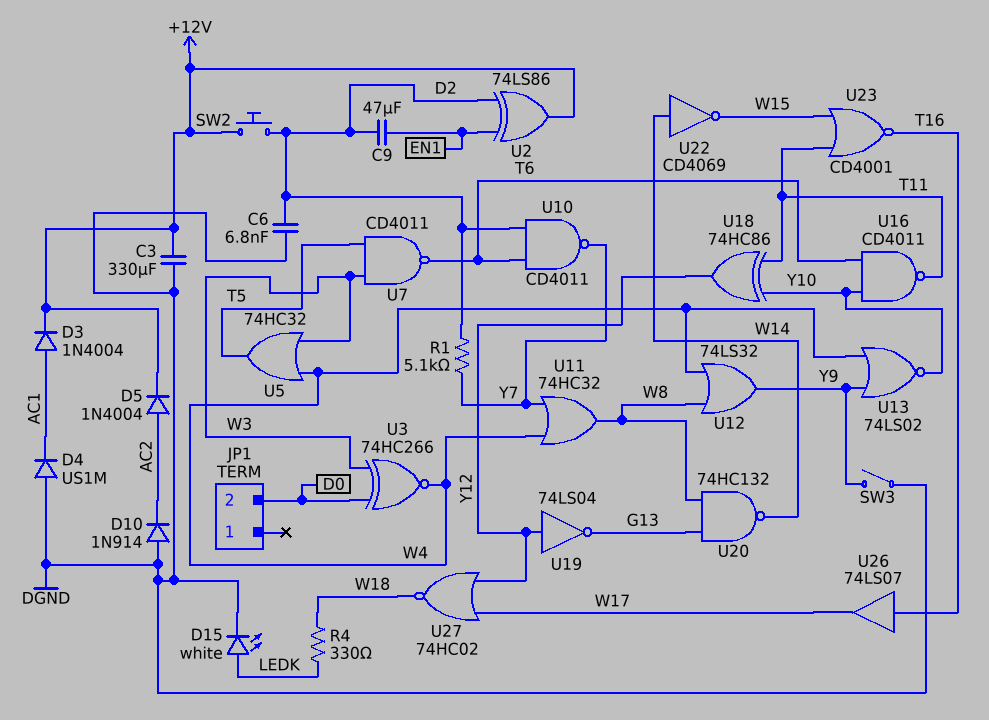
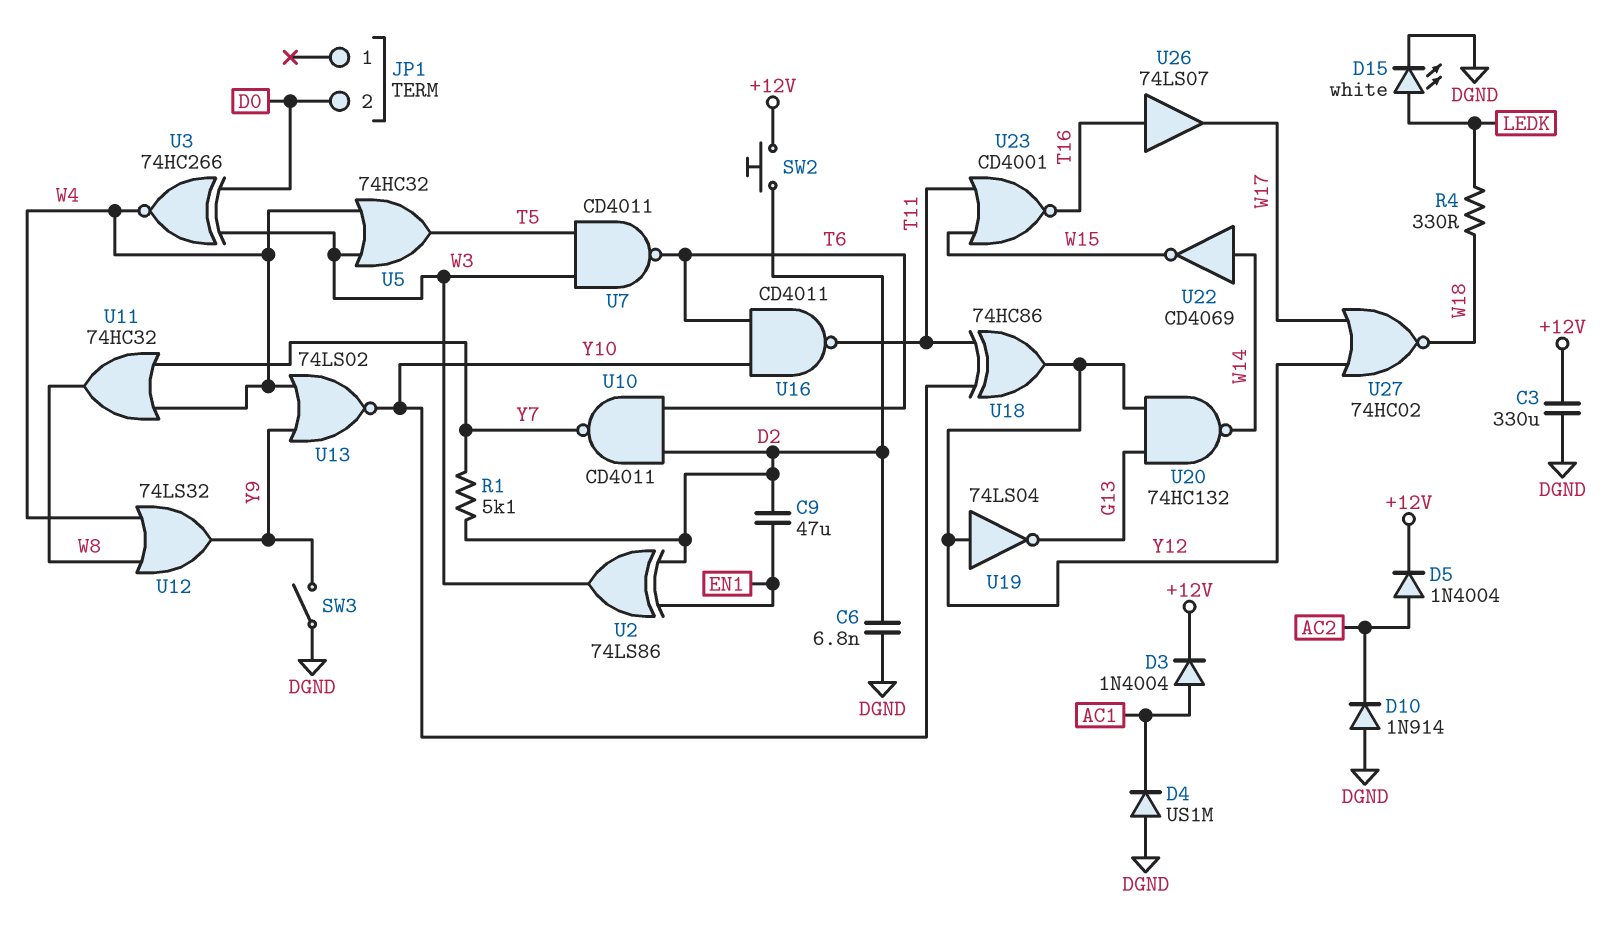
U2: XOR 74LS86 (in D2, in EN1, out +12V) -> XOR 74LS86 (in D2, in EN1, out W3)
U20: NAND 74HC132 (in G13, in W8, out W14) -> NAND 74HC132 (in G13, in Y12, out W14)

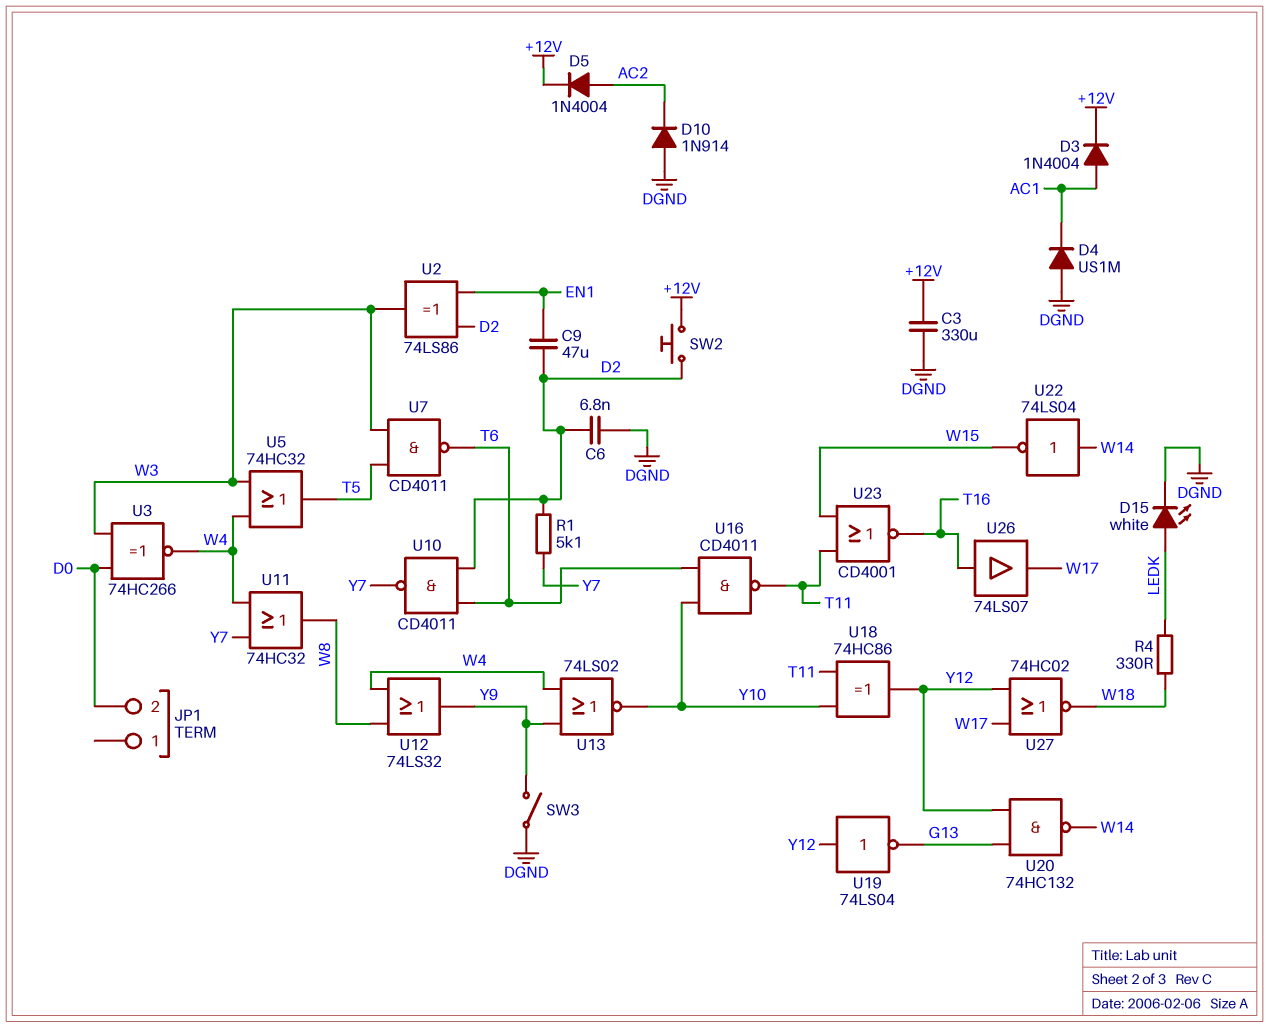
U22: NOT CD4069 (in W14, out W15) -> NOT 74LS04 (in W14, out W15)

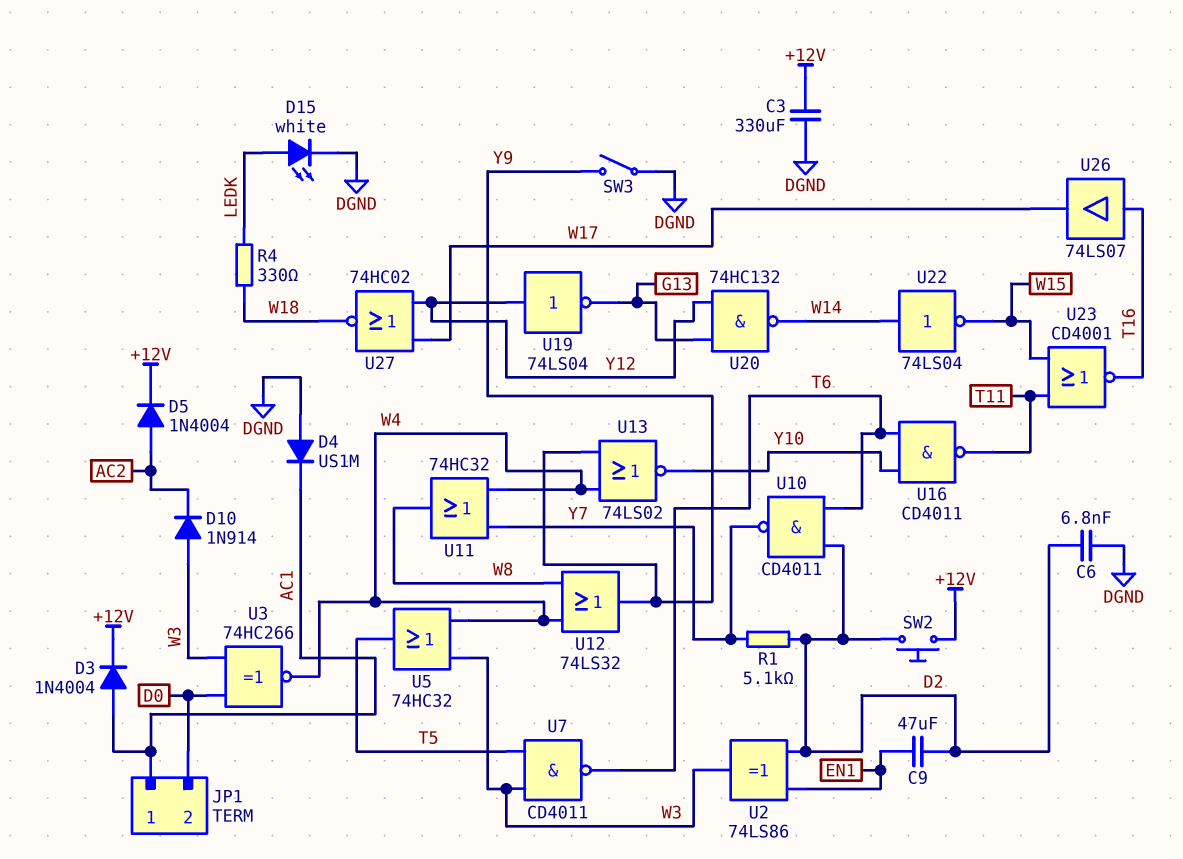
D10: diode 1N914 (A DGND, K AC2) -> diode 1N914 (A W3, K AC2)
JP1 pin 1: none -> AC1
U18: XOR 74HC86 (in T11, in Y10, out Y12) -> none

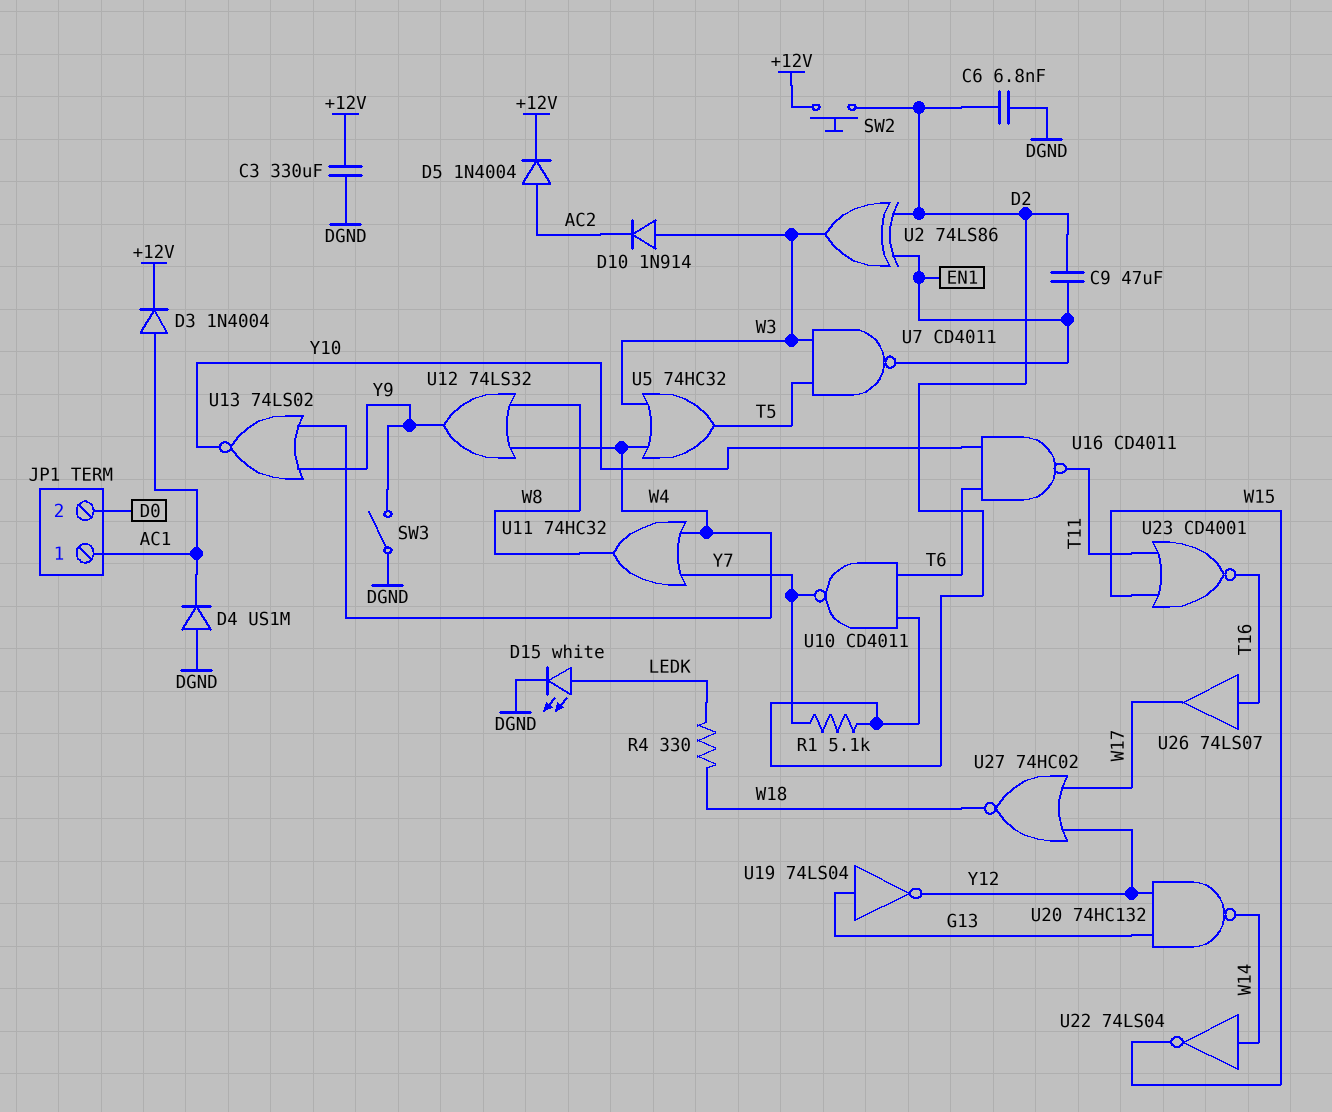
U3: XNOR 74HC266 (in D0, in W3, out W4) -> none
U7: NAND CD4011 (in T5, in W3, out T6) -> NAND CD4011 (in T5, in W3, out EN1)
U19: NOT 74LS04 (in Y12, out G13) -> NOT 74LS04 (in G13, out Y12)

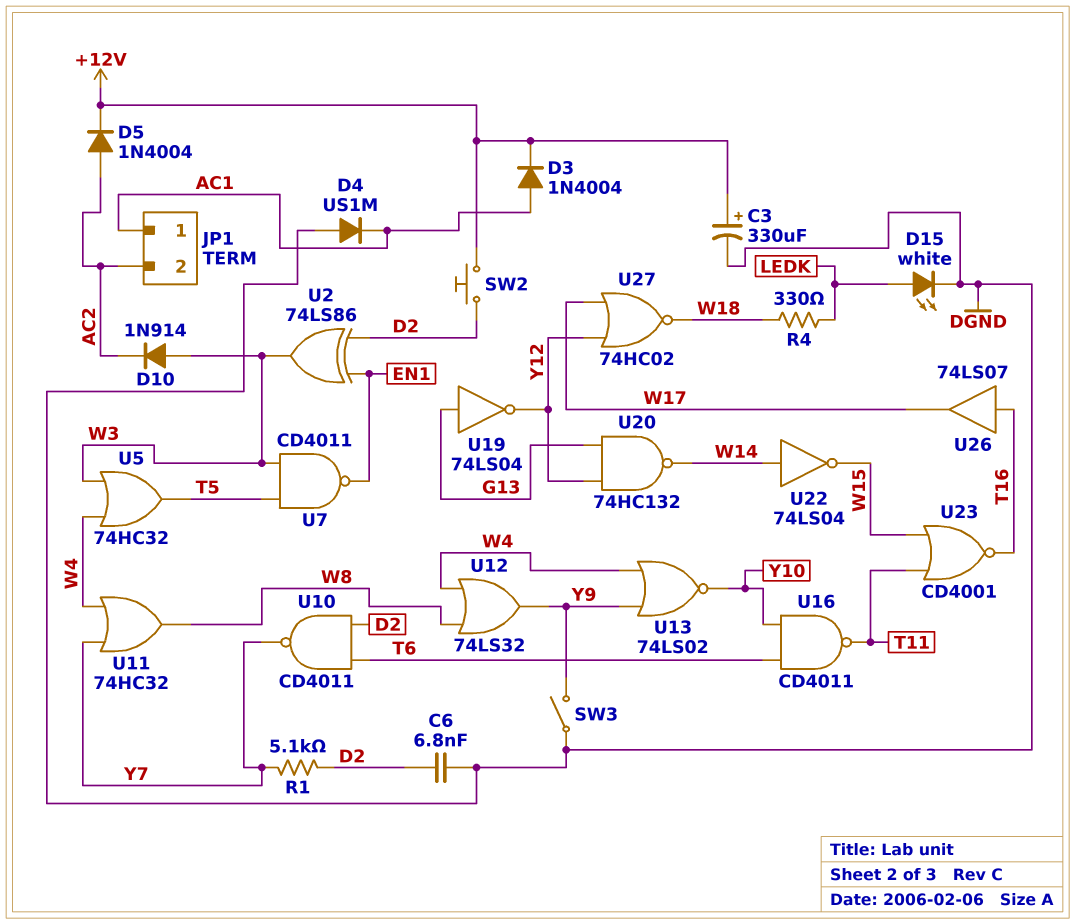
C3: 330uF (+12V, DGND) -> 330uF (plus +12V, minus DGND)
C9: 47uF (D2, EN1) -> none
JP1 pin 2: D0 -> AC2

